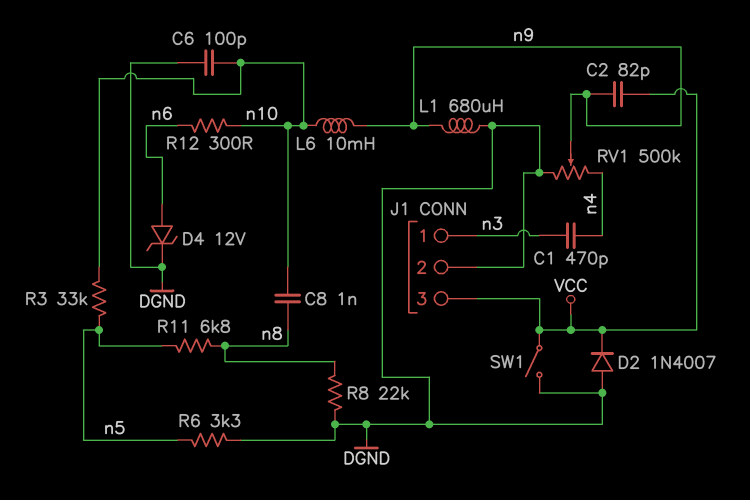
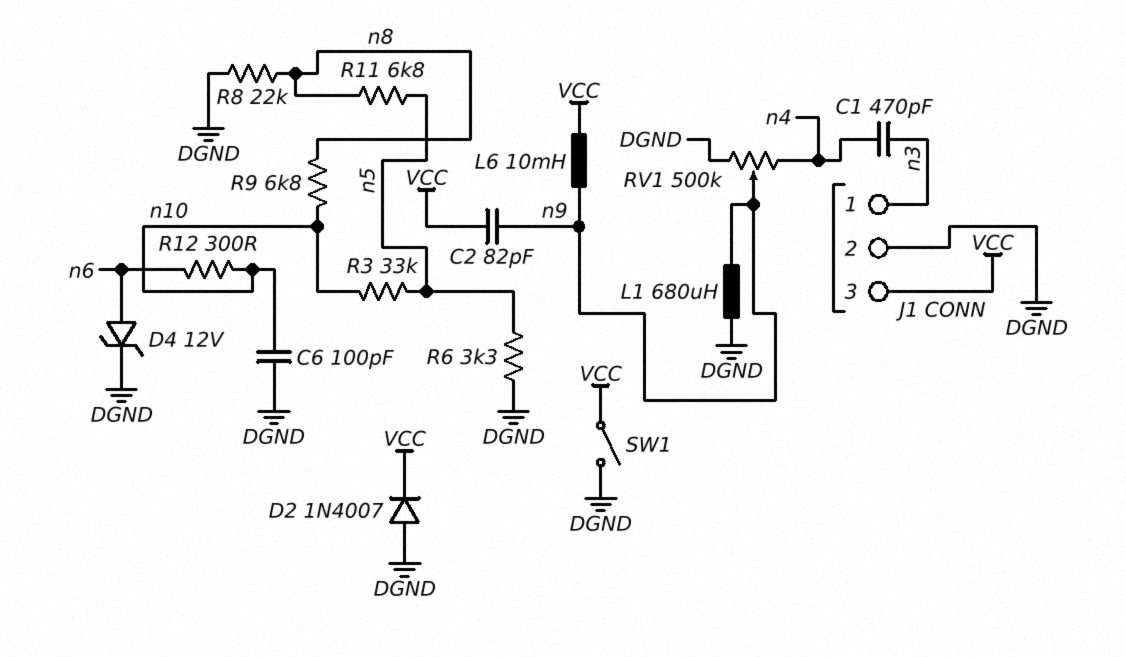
C8: 1nF (n8, n10) -> none
L6: 10mH (n9, n10) -> 10mH (VCC, n9)
R9: none -> 6.8k (n8, n10)

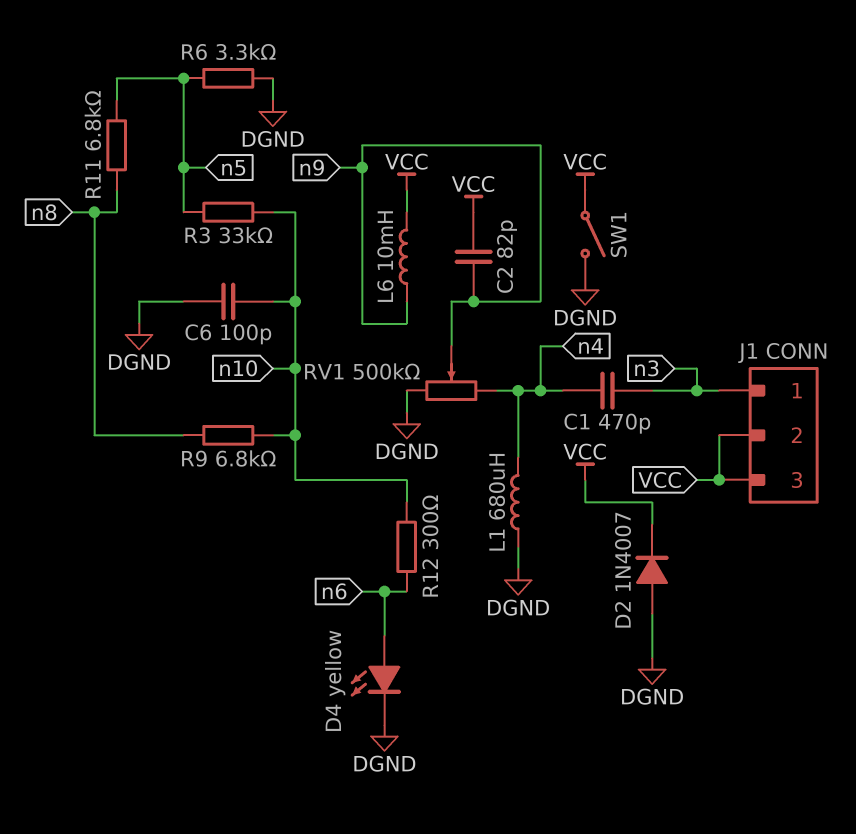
D4: zener 12V (A n6, K DGND) -> LED yellow (A n6, K DGND)
J1 pin 2: DGND -> VCC
L1: 680uH (DGND, n9) -> 680uH (DGND, n4)
R8: 22k (DGND, n8) -> none

